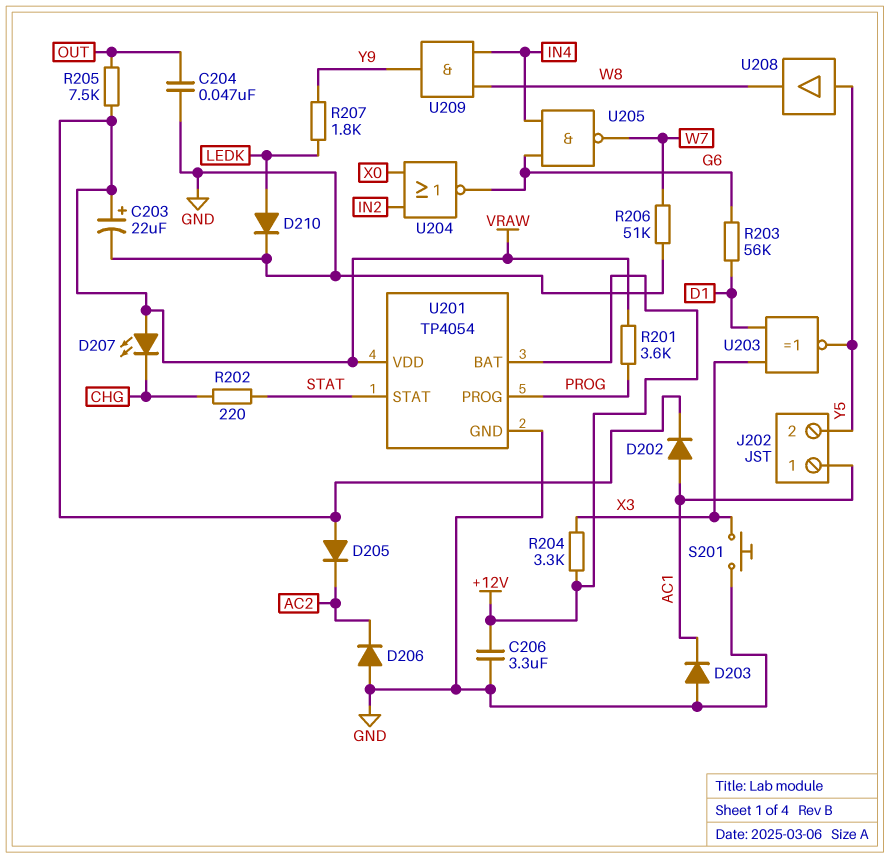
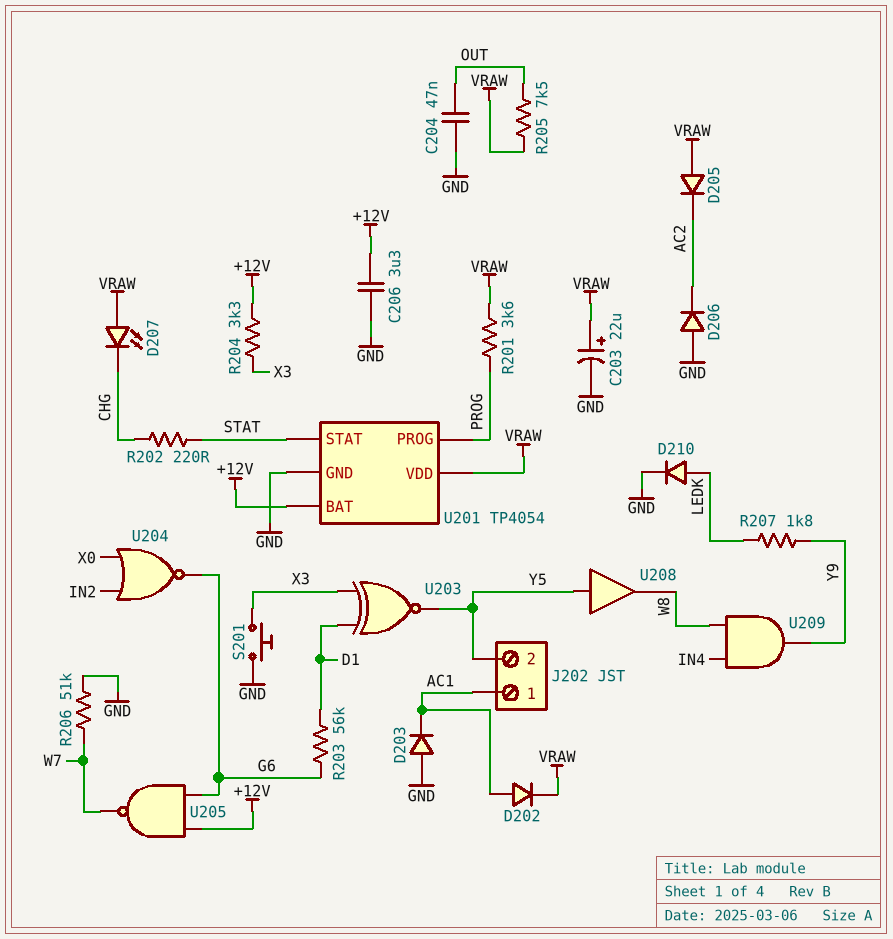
U205: NAND (in G6, in IN4, out W7) -> NAND (in +12V, in G6, out W7)

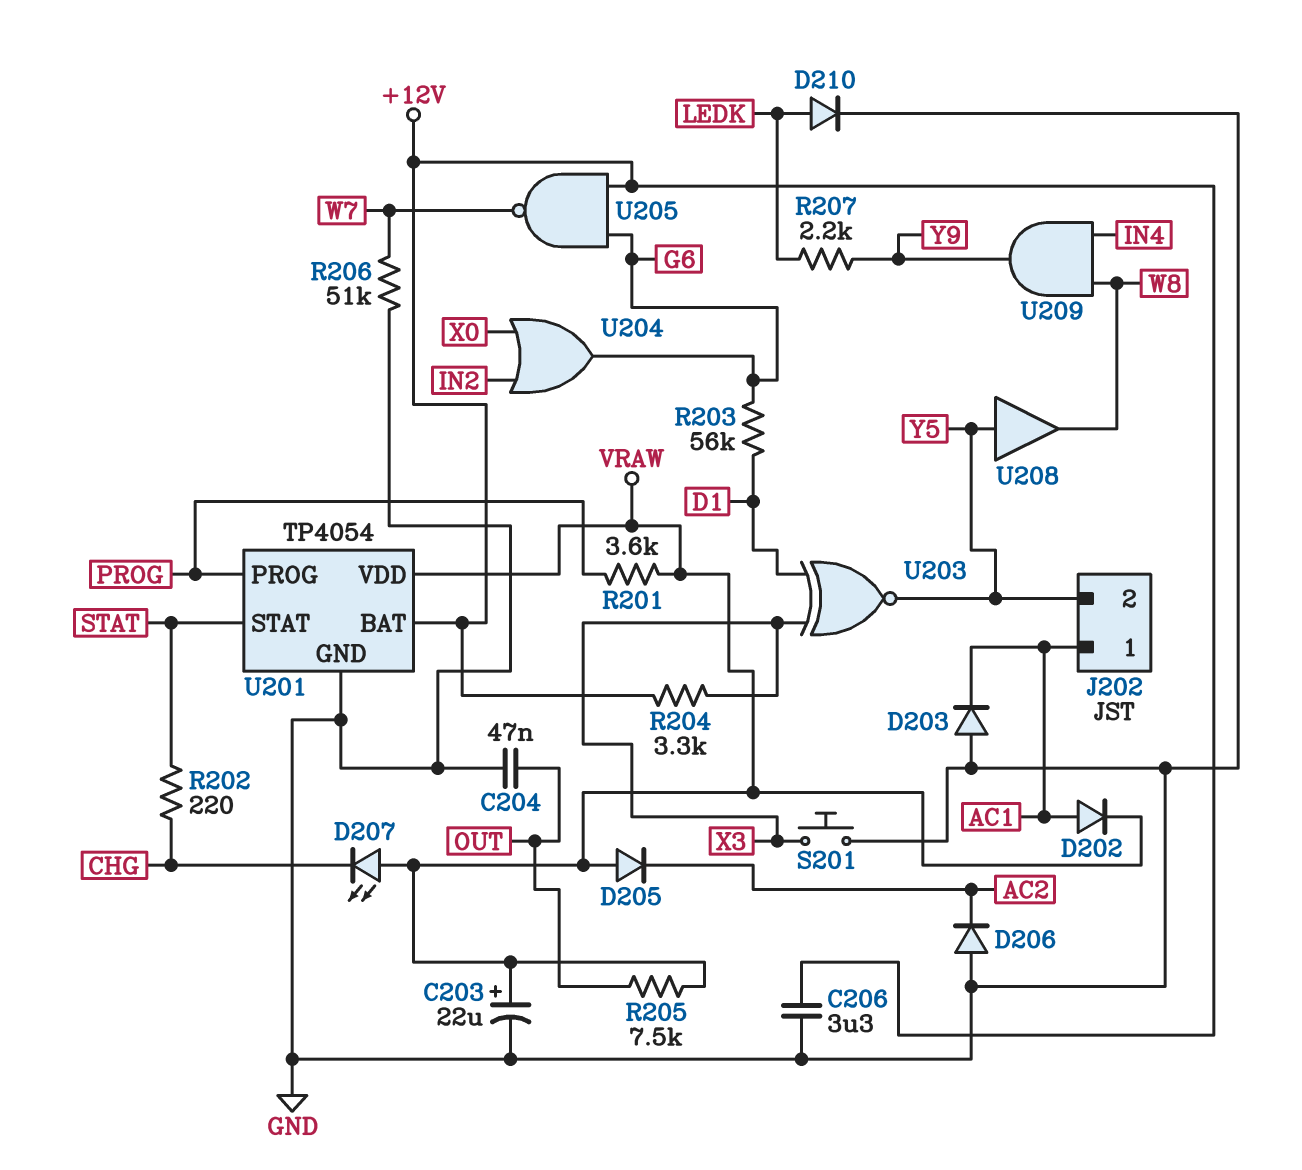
R207: 1.8k (LEDK, Y9) -> 2.2k (LEDK, Y9)
U204: NOR (in IN2, in X0, out G6) -> OR (in IN2, in X0, out G6)

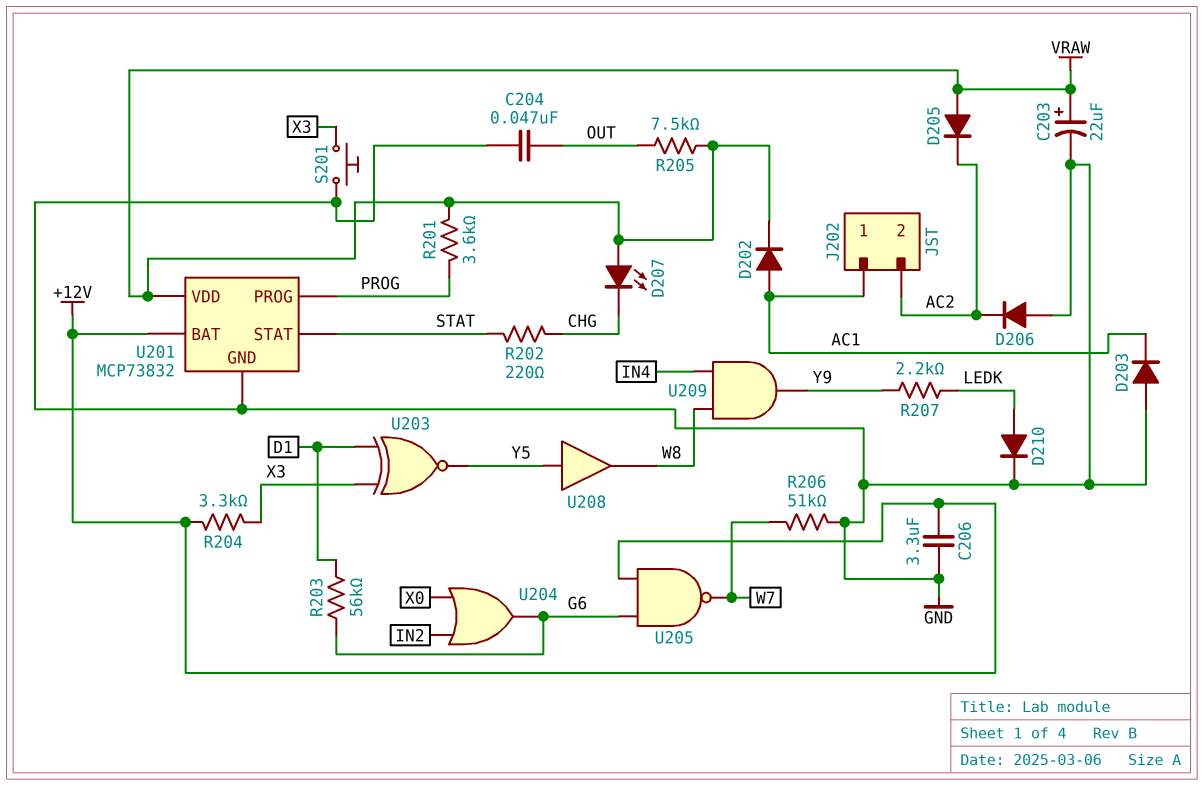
J202 pin 2: Y5 -> AC2
U201: TP4054 -> MCP73832

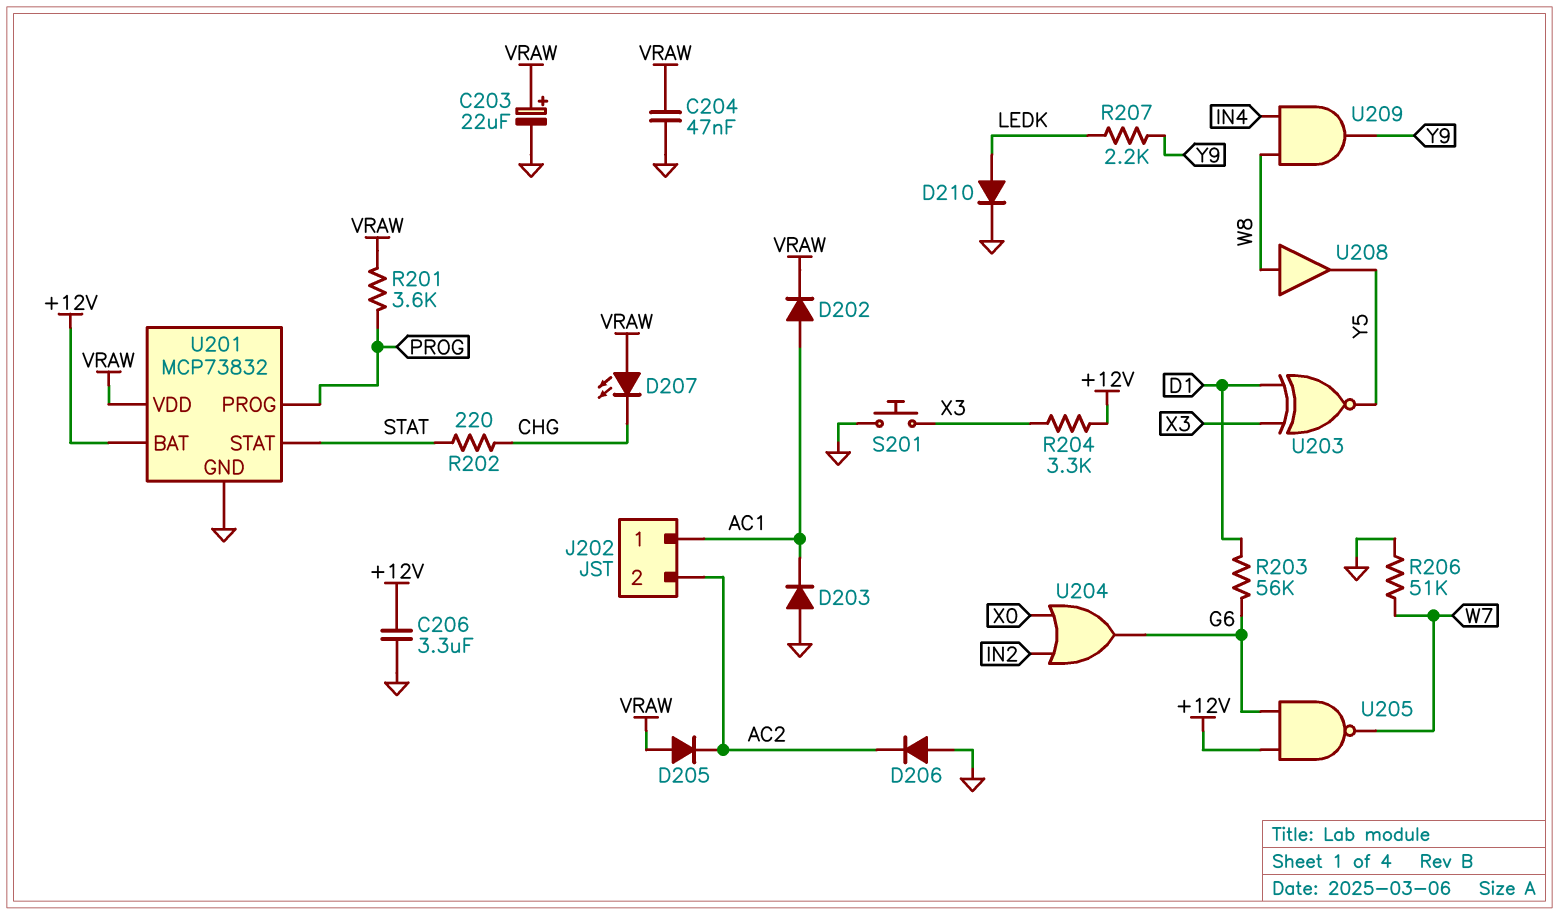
C204: 47nF (GND, OUT) -> 47nF (GND, VRAW)
R205: 7.5k (OUT, VRAW) -> none
U208: buffer (in Y5, out W8) -> buffer (in W8, out Y5)

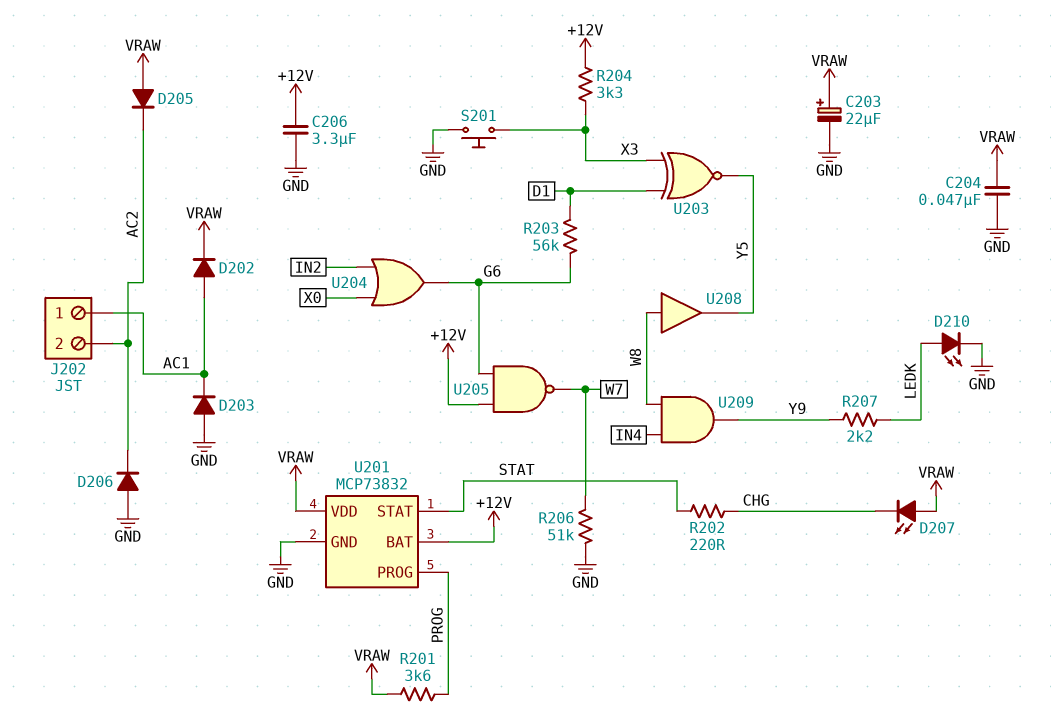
D210: diode (A LEDK, K GND) -> LED (A LEDK, K GND)

